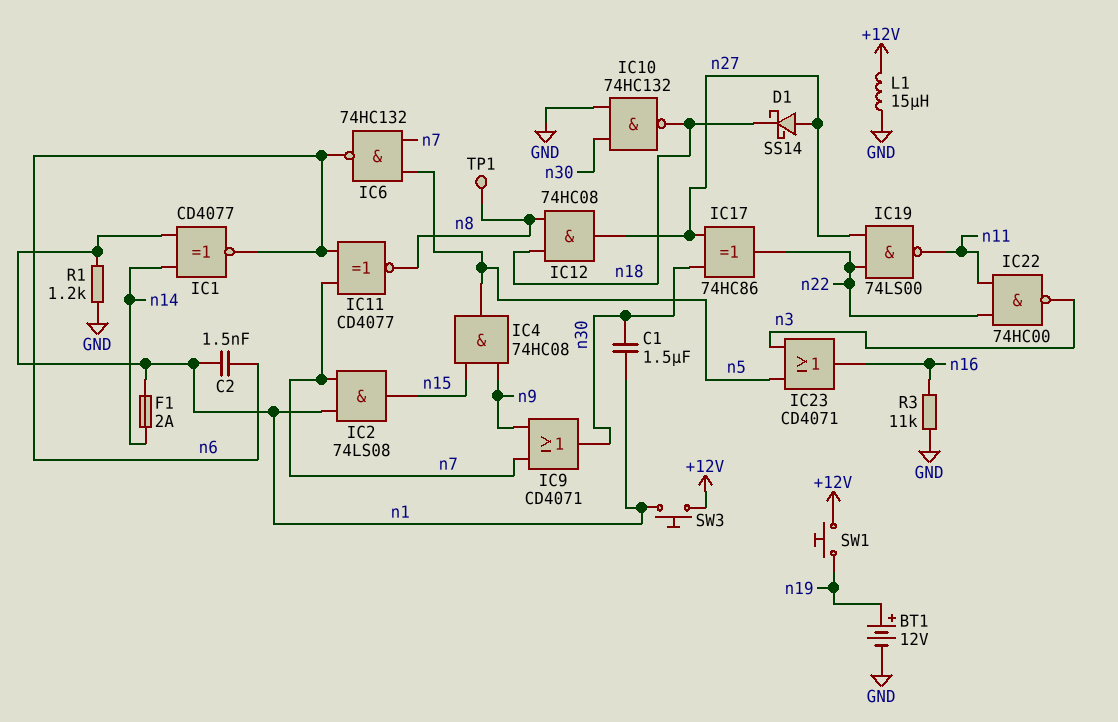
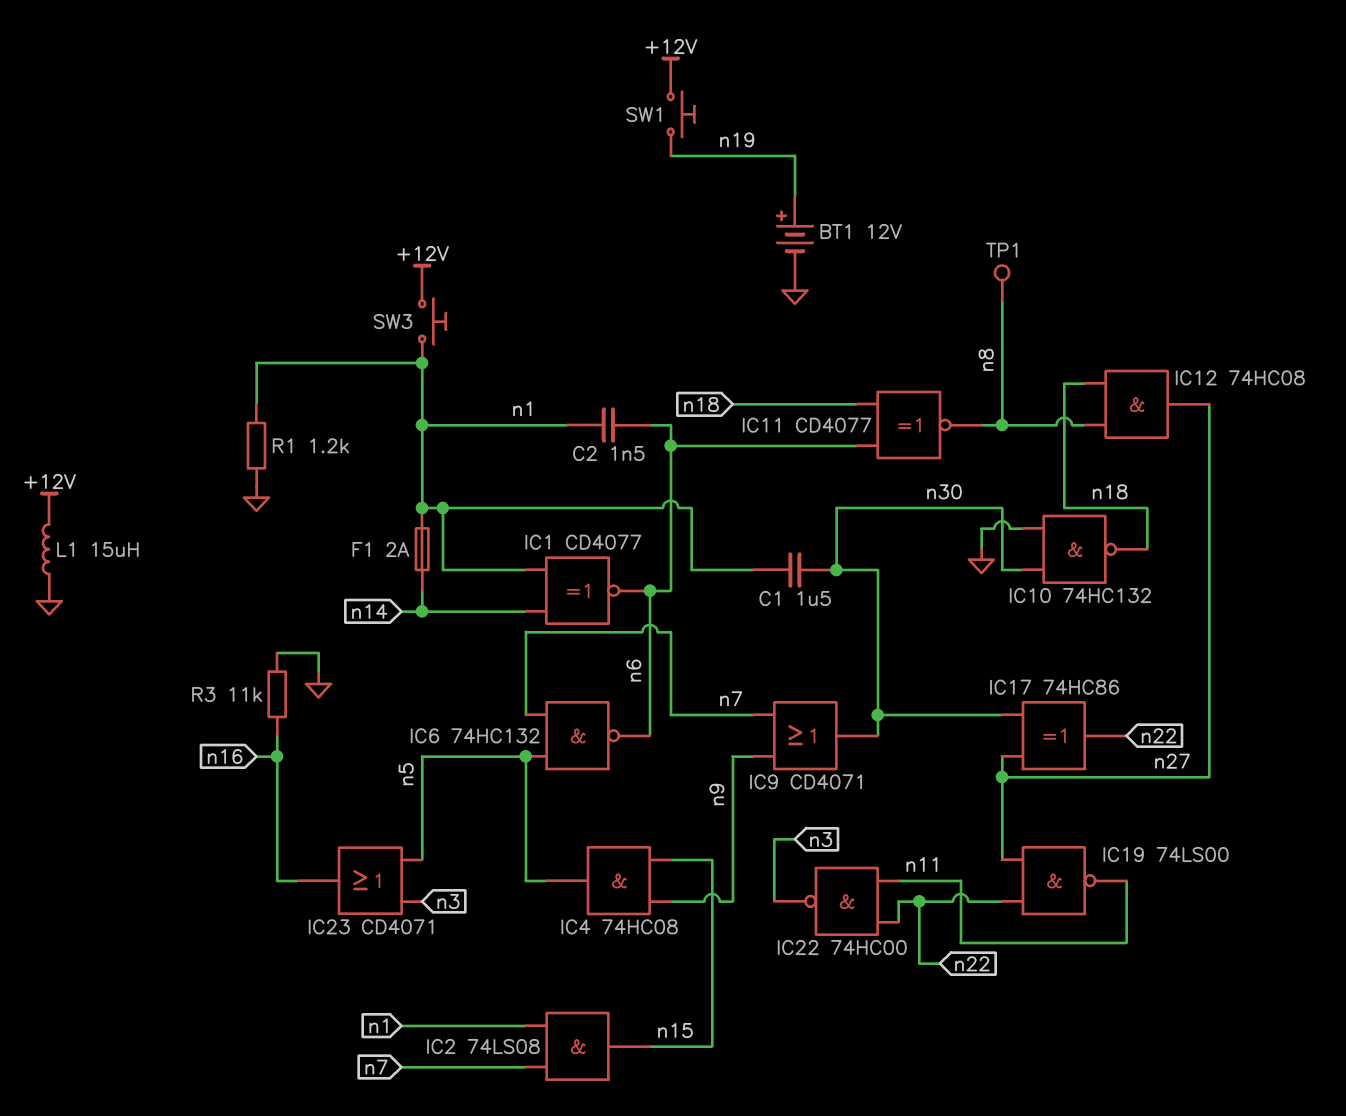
D1: schottky SS14 (A n27, K n18) -> none
IC11: XNOR CD4077 (in n6, in n7, out n8) -> XNOR CD4077 (in n6, in n18, out n8)

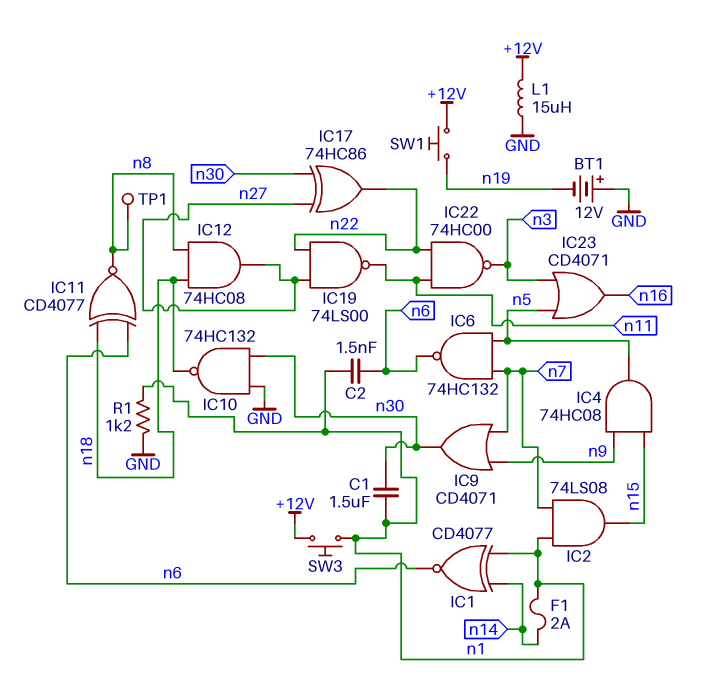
BT1: 12V (plus n19, minus GND) -> 12V (plus GND, minus n19)
R3: 11k (GND, n16) -> none

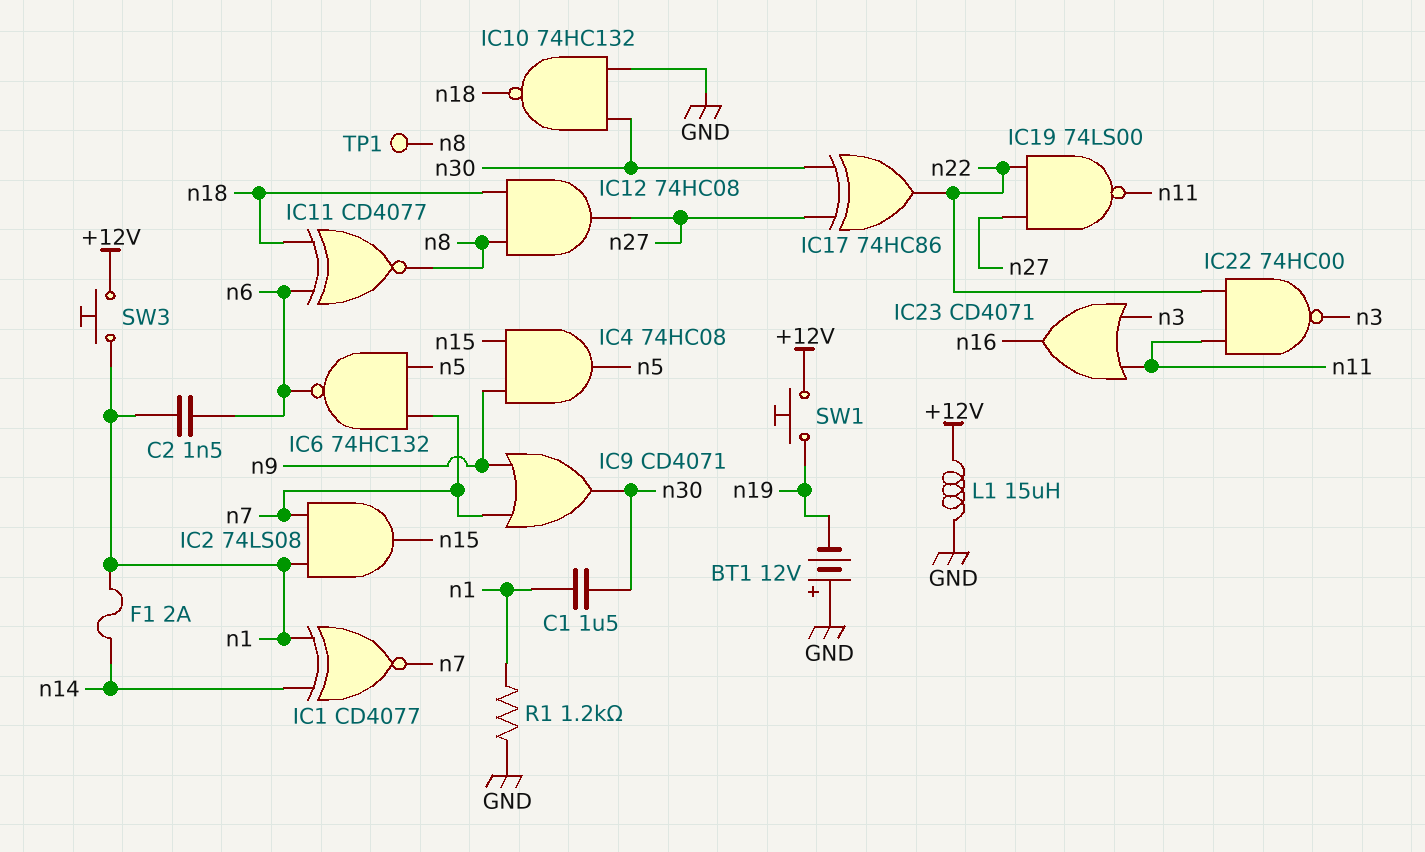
IC1: XNOR CD4077 (in n1, in n14, out n6) -> XNOR CD4077 (in n1, in n14, out n7)
IC23: OR CD4071 (in n3, in n5, out n16) -> OR CD4071 (in n3, in n11, out n16)

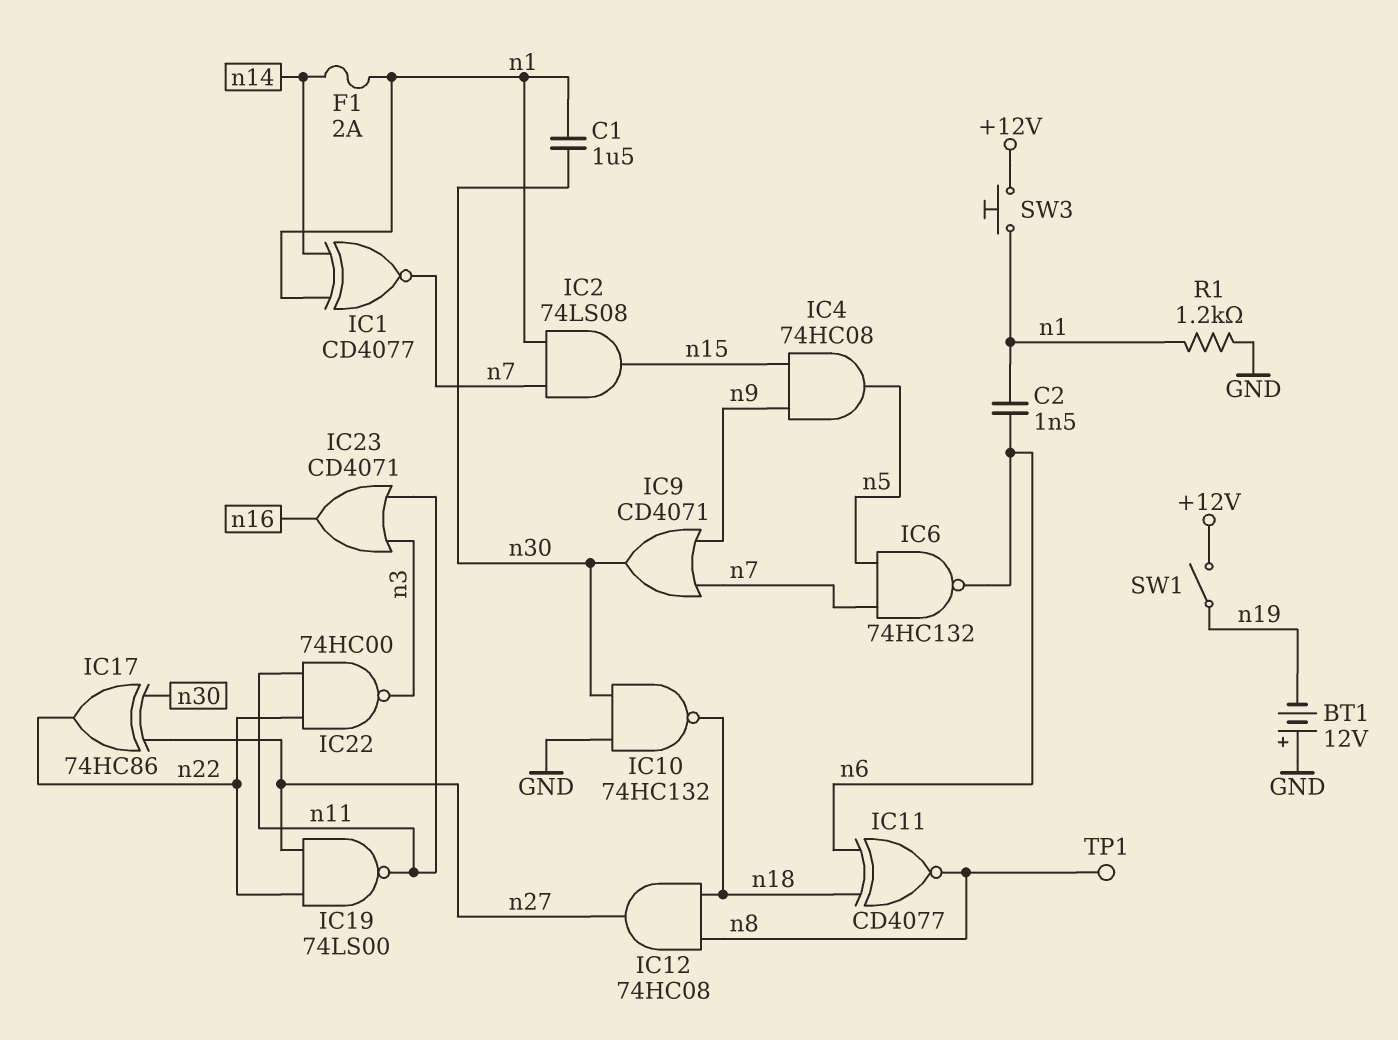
L1: 15uH (+12V, GND) -> none
SW1: button (+12V, n19) -> switch (+12V, n19)

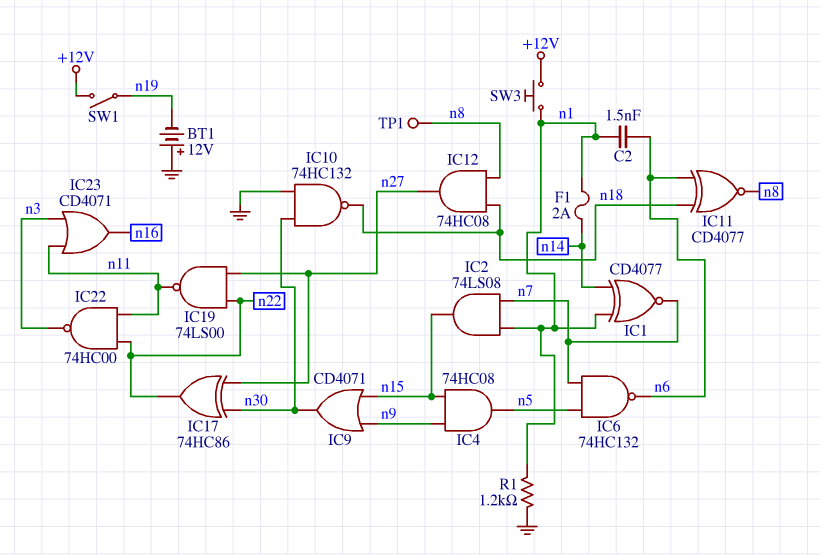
C1: 1.5uF (n1, n30) -> none
IC9: OR CD4071 (in n7, in n9, out n30) -> OR CD4071 (in n9, in n15, out n30)

